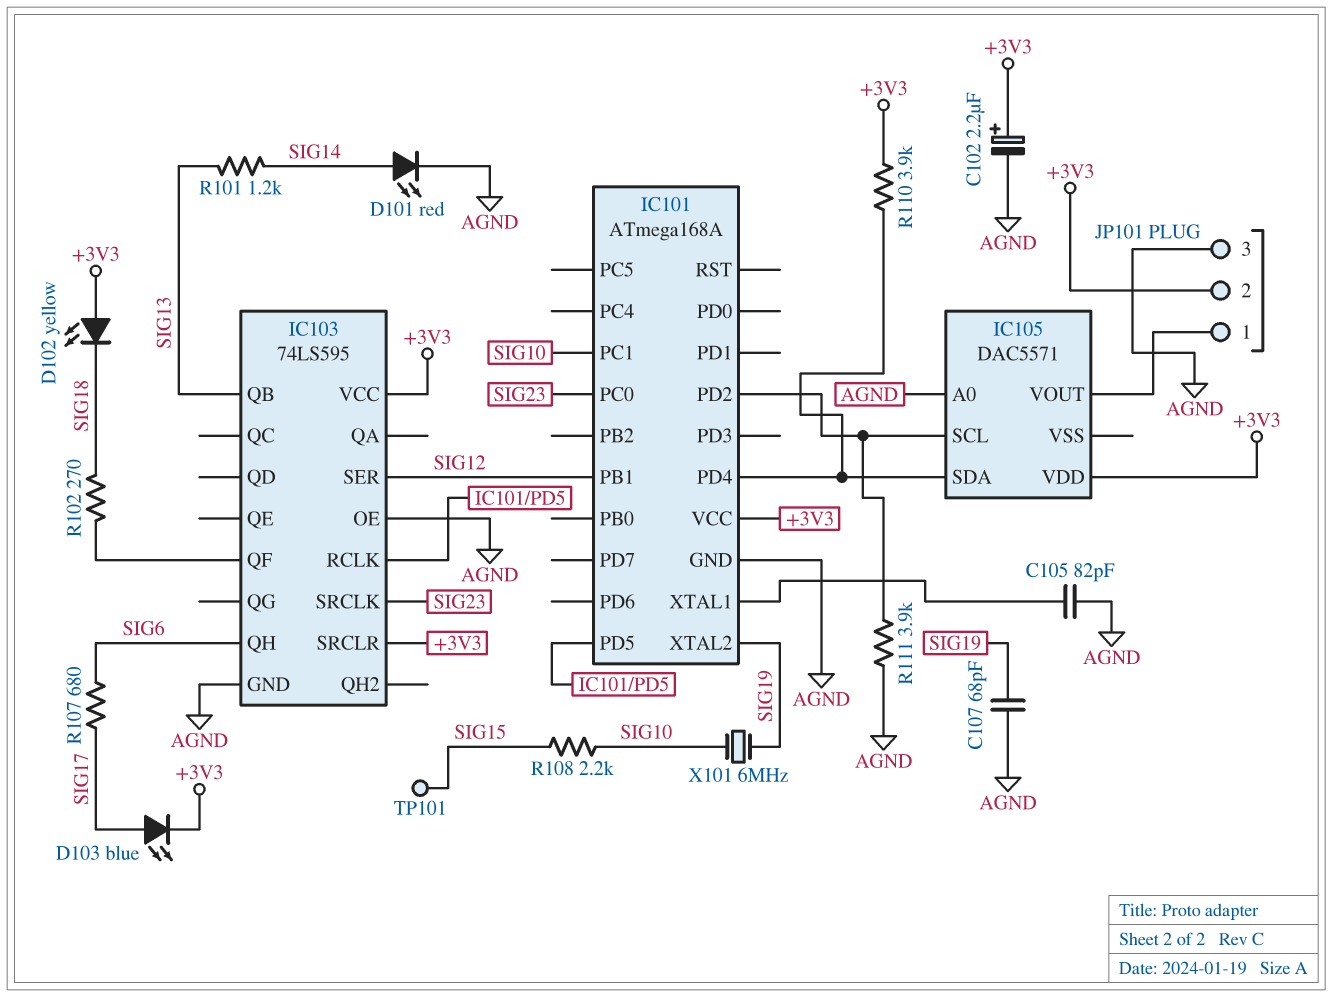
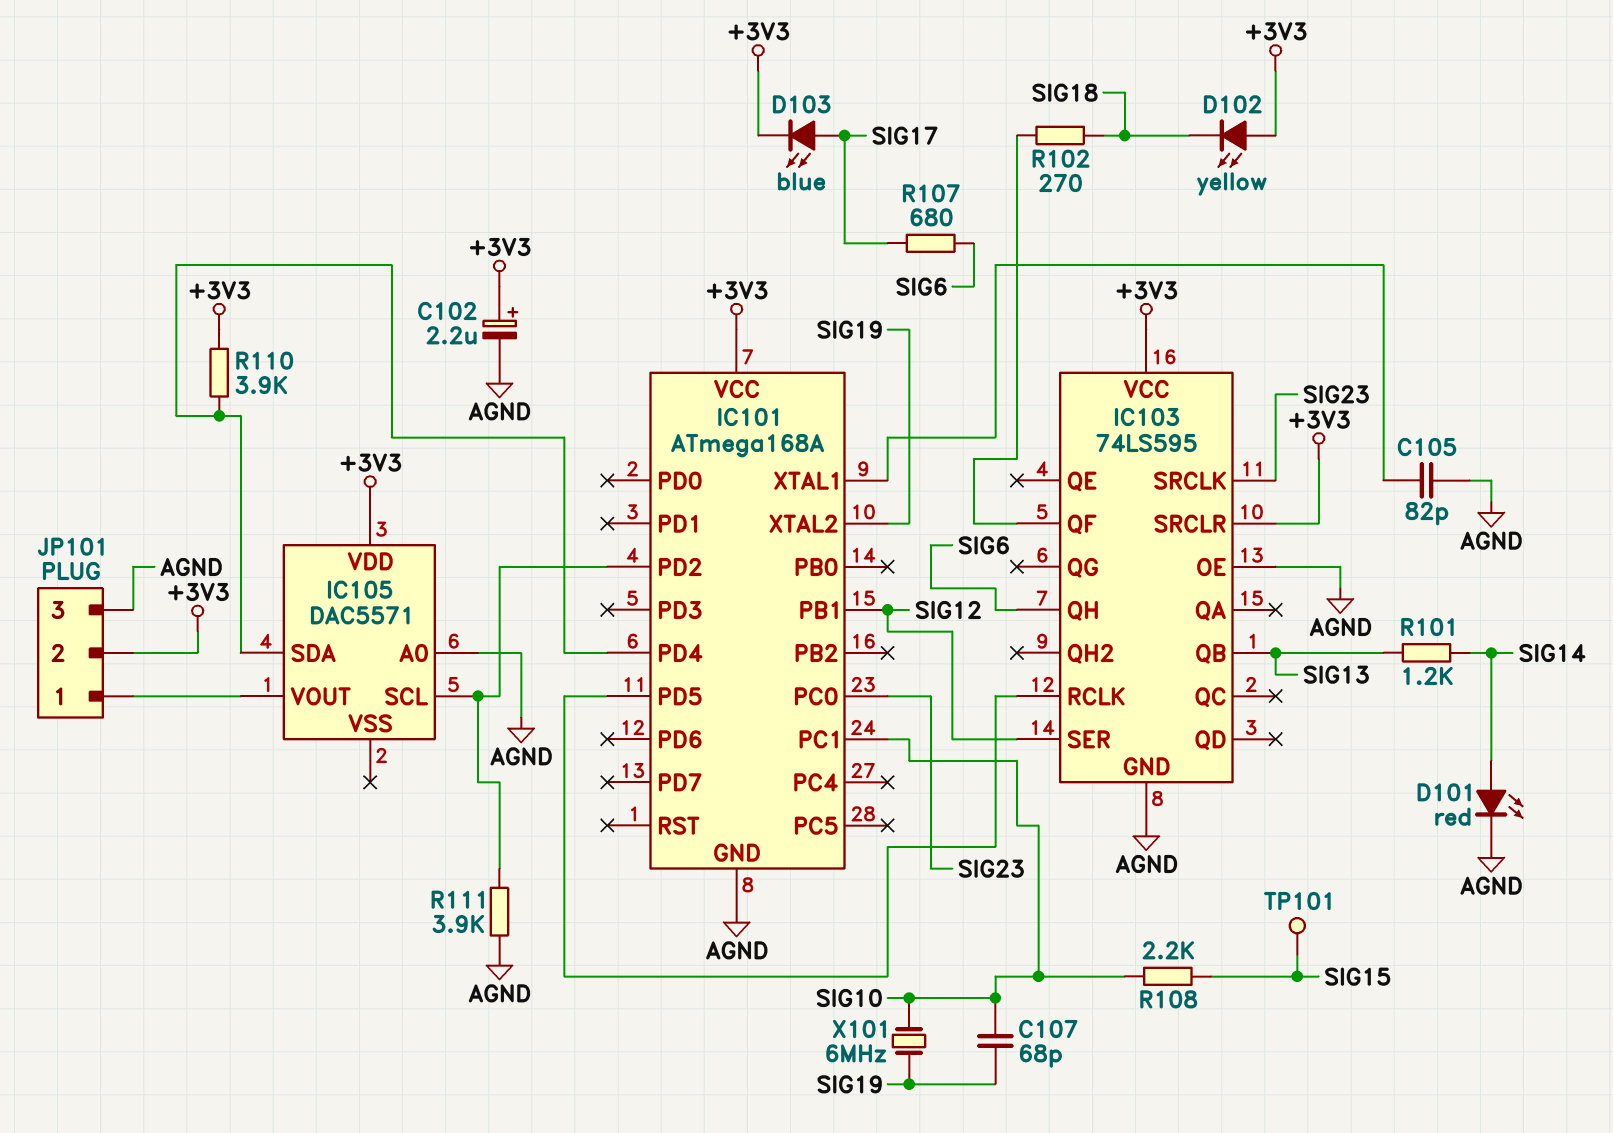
C107: 68pF (AGND, SIG19) -> 68pF (SIG10, SIG19)

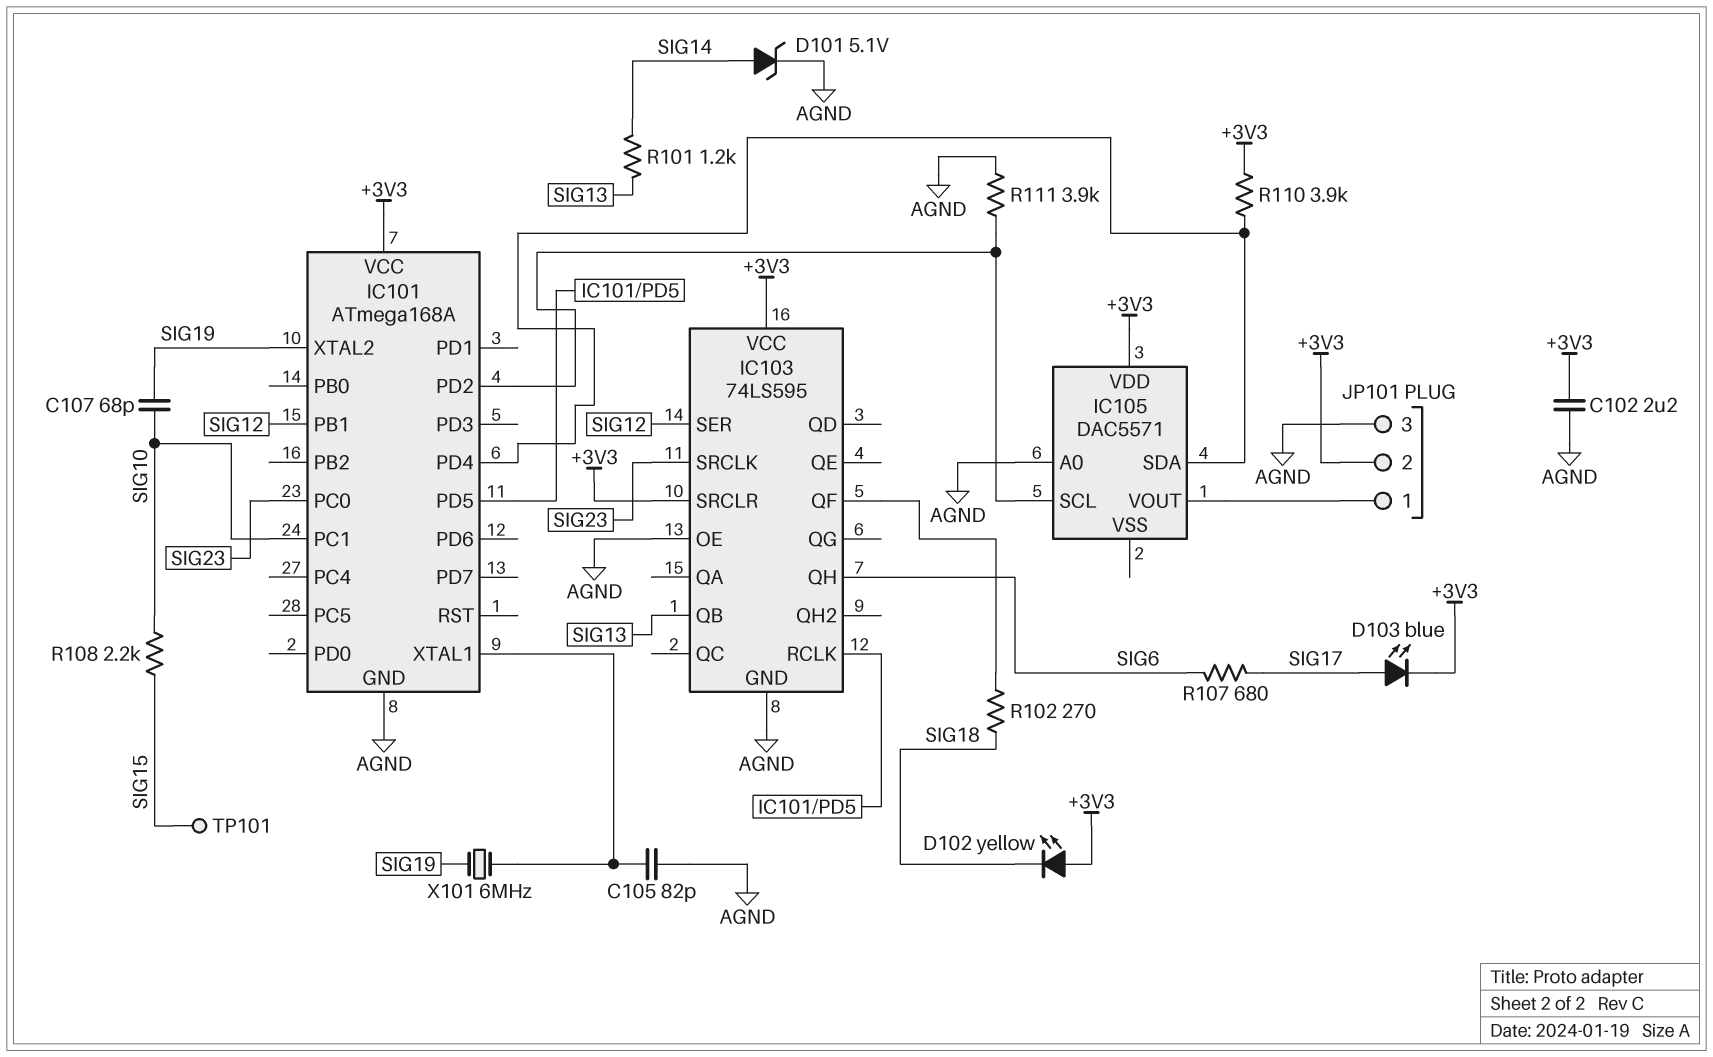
C102: 2.2uF (plus +3V3, minus AGND) -> 2.2uF (+3V3, AGND)
D101: LED red (A SIG14, K AGND) -> zener 5.1V (A SIG14, K AGND)
X101: 6MHz (SIG10, SIG19) -> 6MHz (IC101/XTAL1, SIG19)

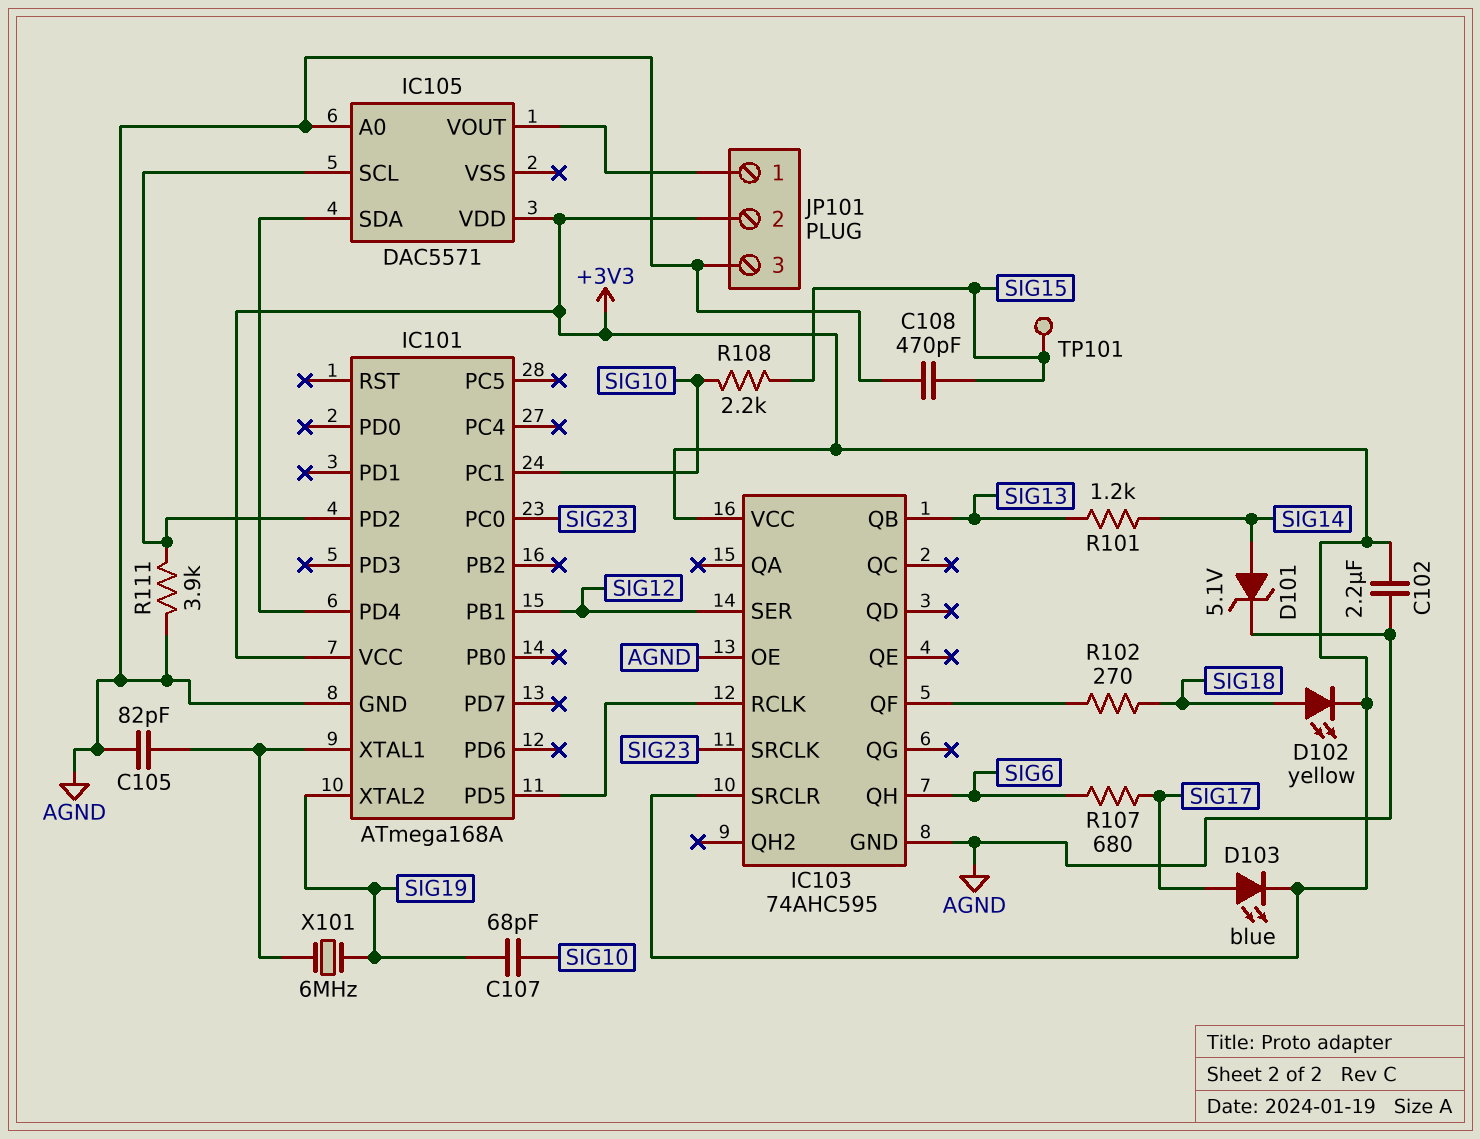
C108: none -> 470pF (AGND, SIG15)
D102: LED yellow (A +3V3, K SIG18) -> LED yellow (A SIG18, K +3V3)
IC103: 74LS595 -> 74AHC595
R110: 3.9k (+3V3, IC101/PD4) -> none

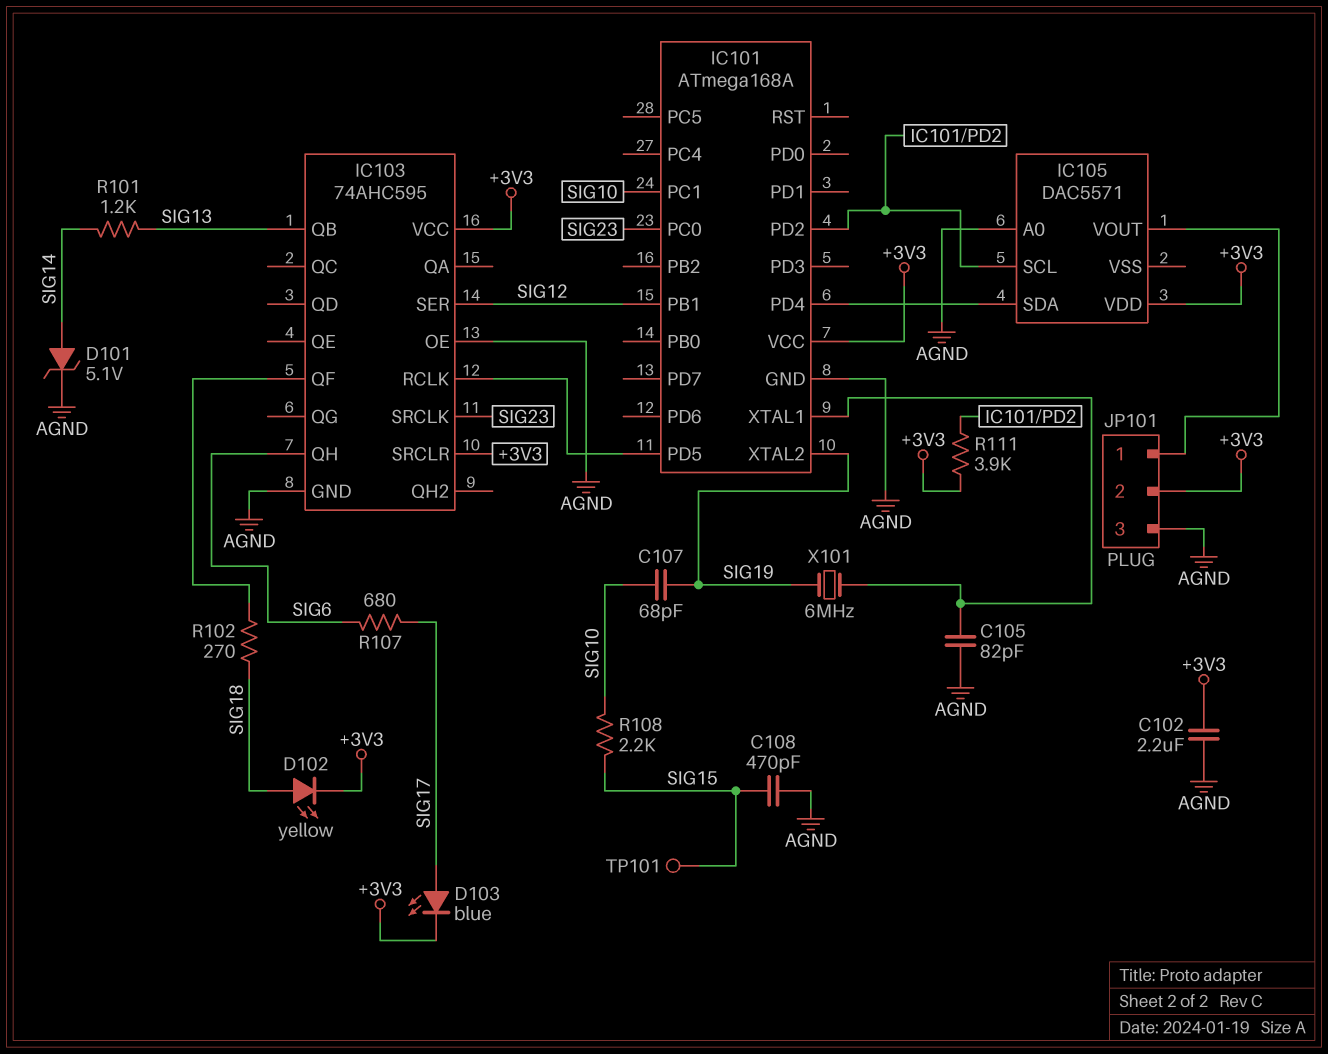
R111: 3.9k (AGND, IC101/PD2) -> 3.9k (+3V3, IC101/PD2)

